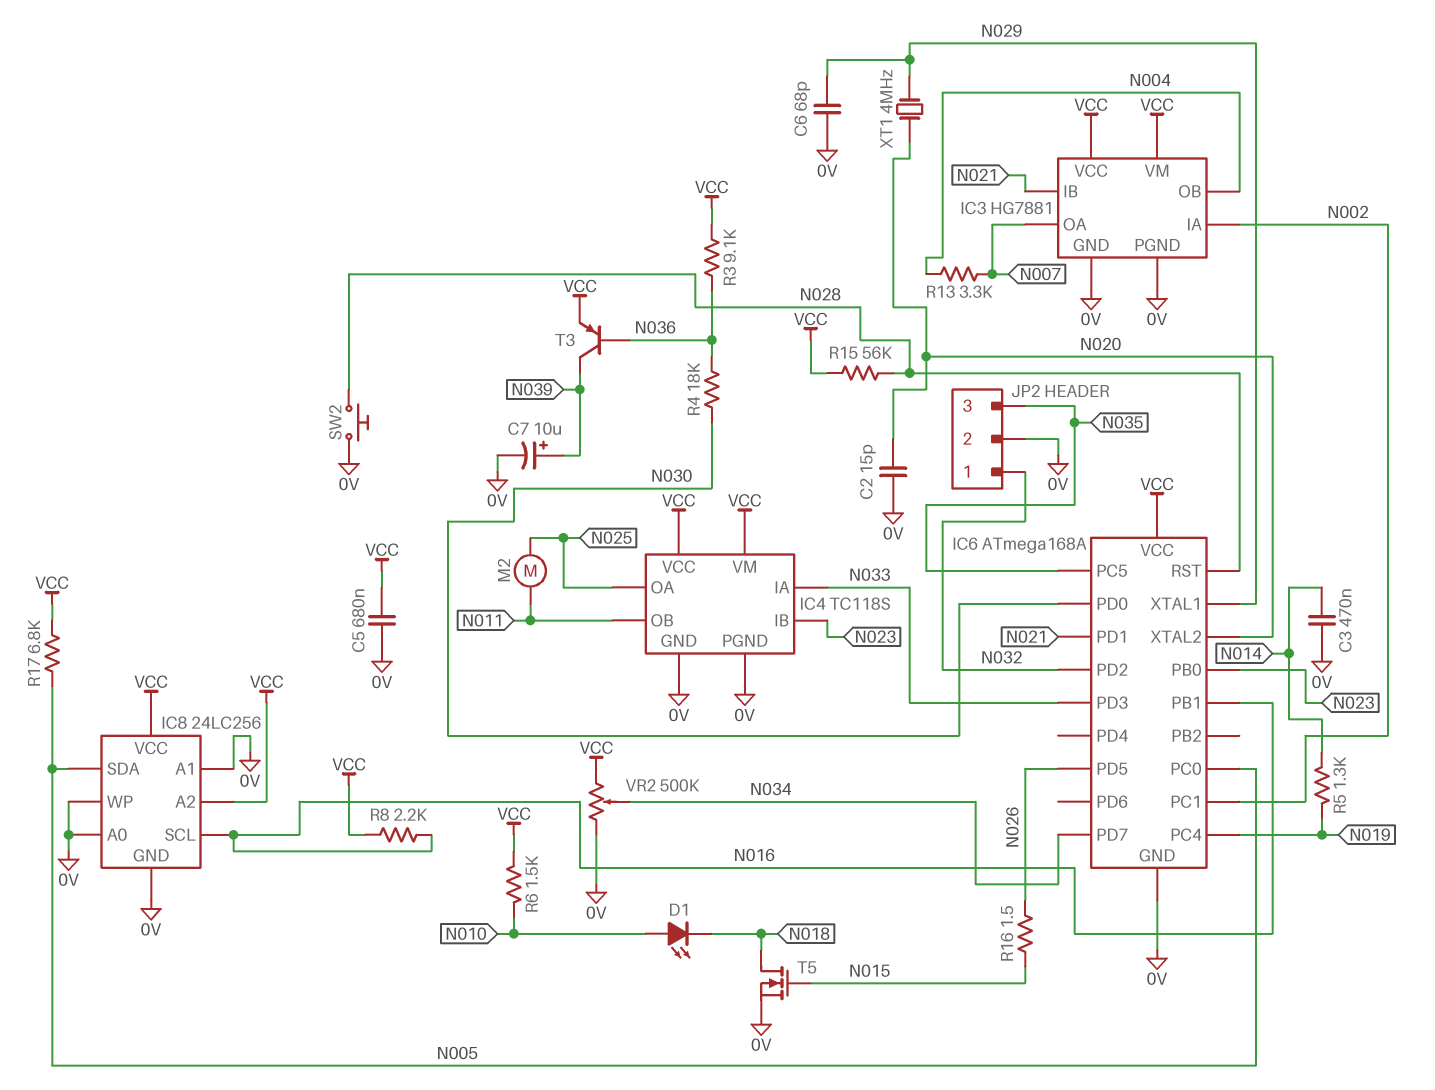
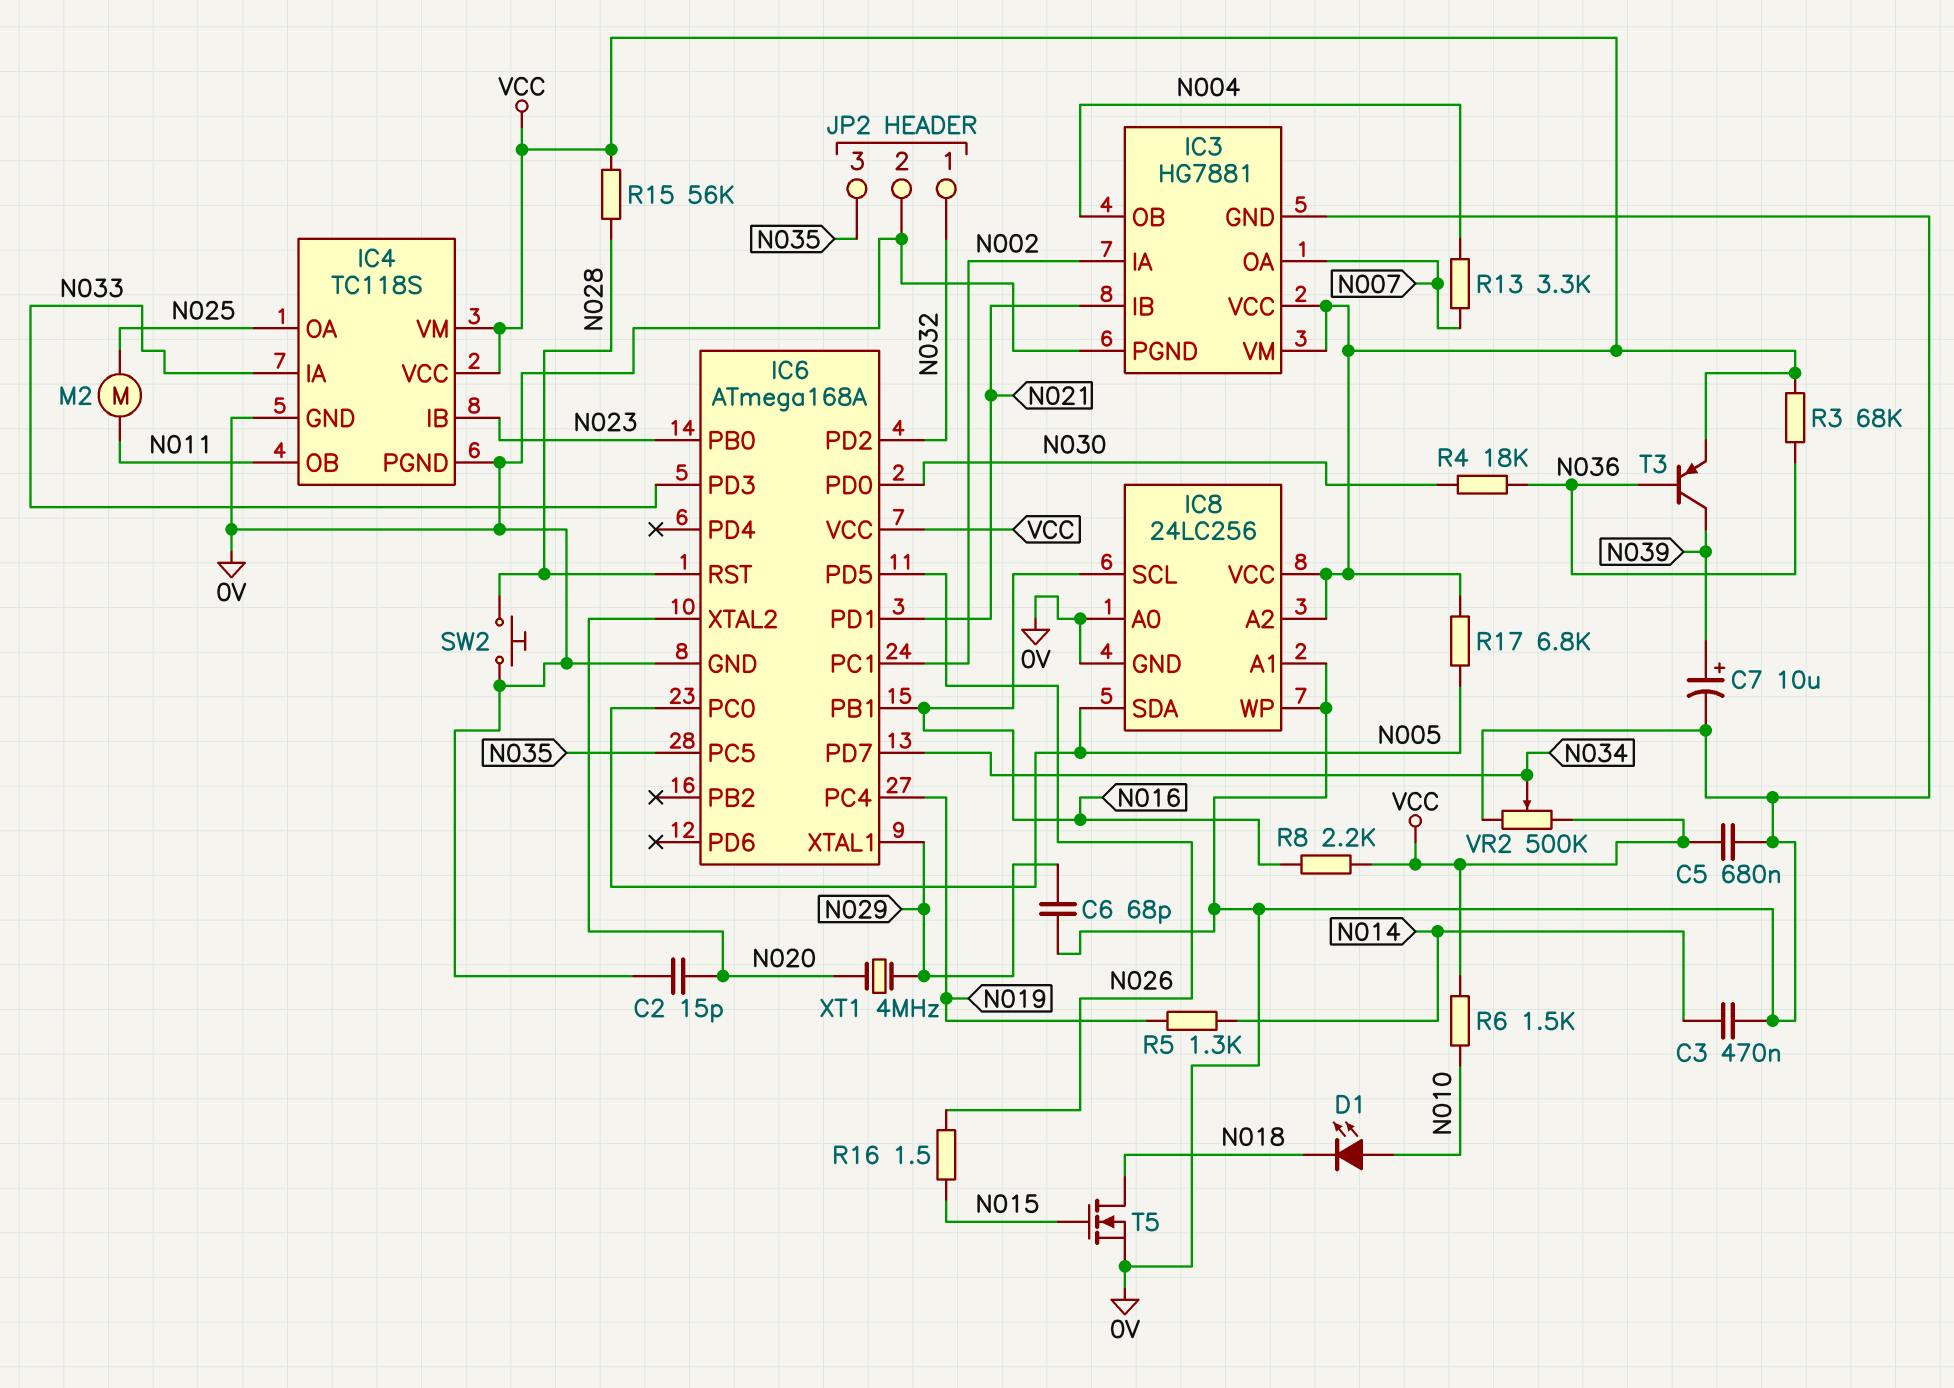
R3: 9.1k (N036, VCC) -> 68k (N036, VCC)

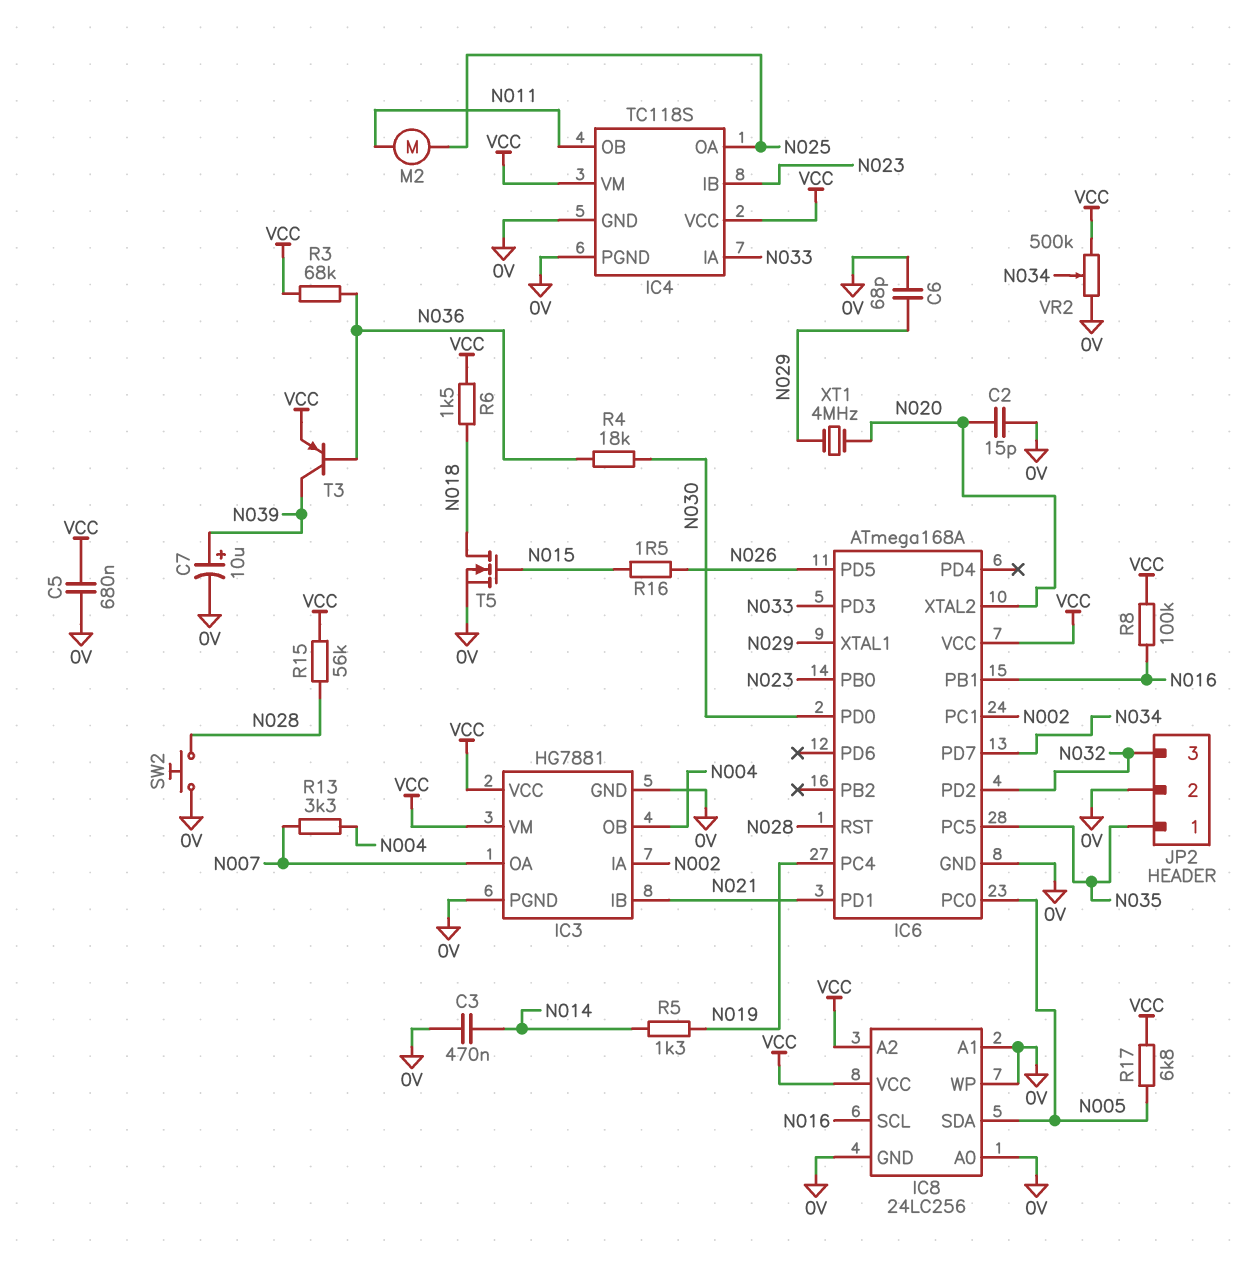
D1: LED (A N010, K N018) -> none
JP2 pin 1: N032 -> N035
JP2 pin 3: N035 -> N032
R6: 1.5k (N010, VCC) -> 1.5k (N018, VCC)
R8: 2.2k (N016, VCC) -> 100k (N016, VCC)

